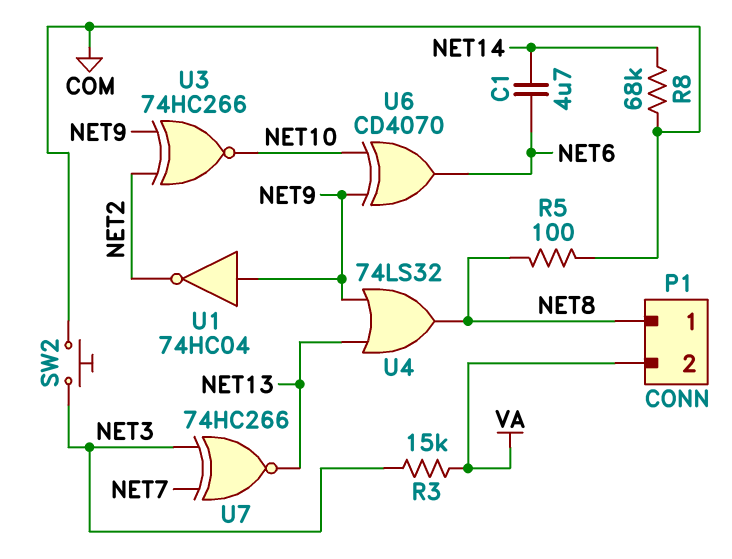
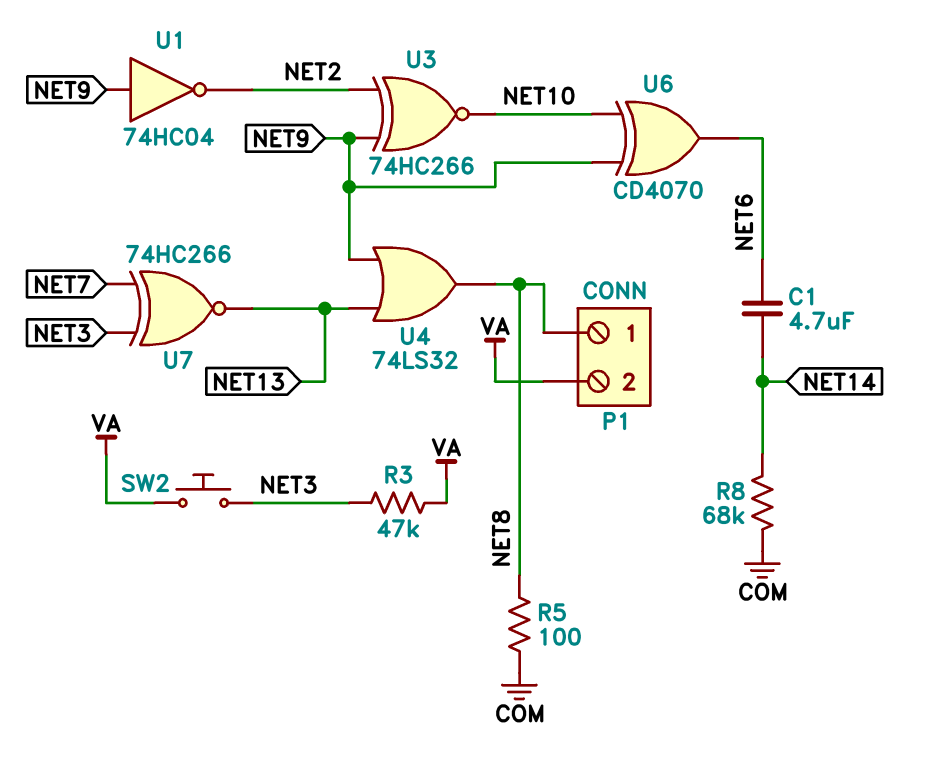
R3: 15k (NET3, VA) -> 47k (NET3, VA)
SW2: button (COM, NET3) -> button (NET3, VA)

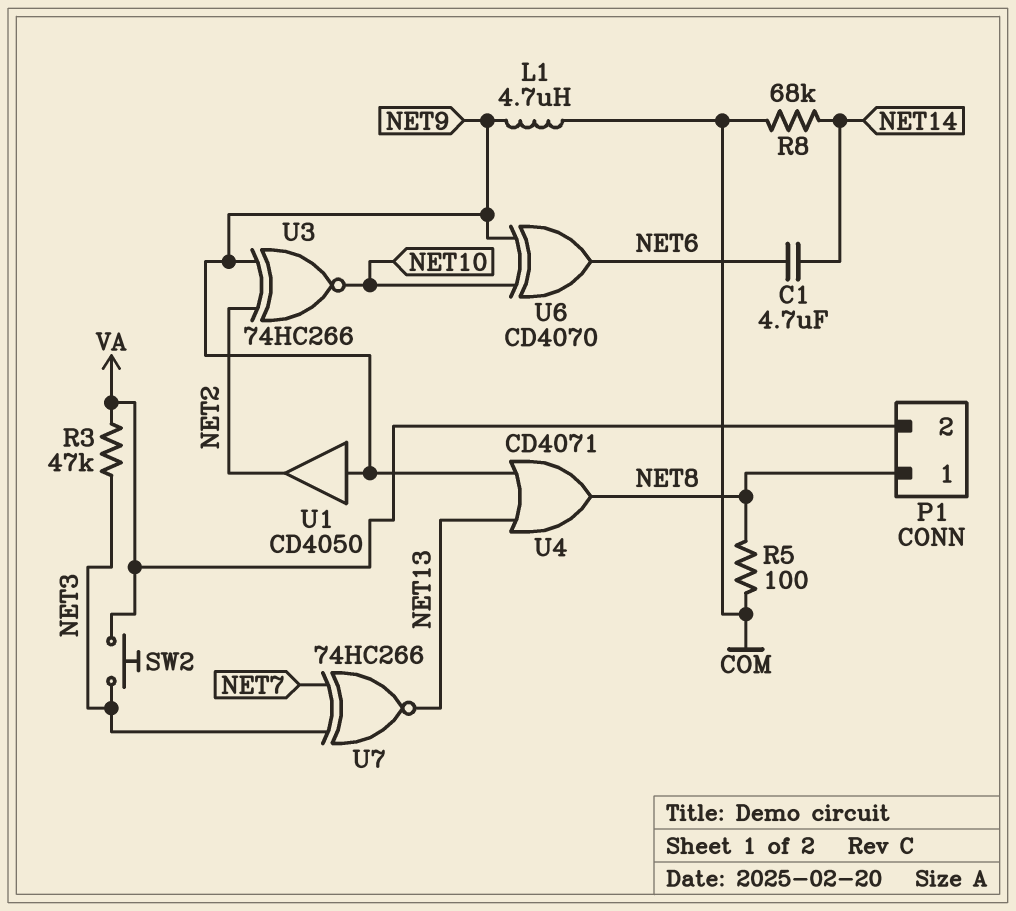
L1: none -> 4.7uH (COM, NET9)
U1: NOT 74HC04 (in NET9, out NET2) -> buffer CD4050 (in NET9, out NET2)
U4: OR 74LS32 (in NET9, in NET13, out NET8) -> OR CD4071 (in NET9, in NET13, out NET8)

